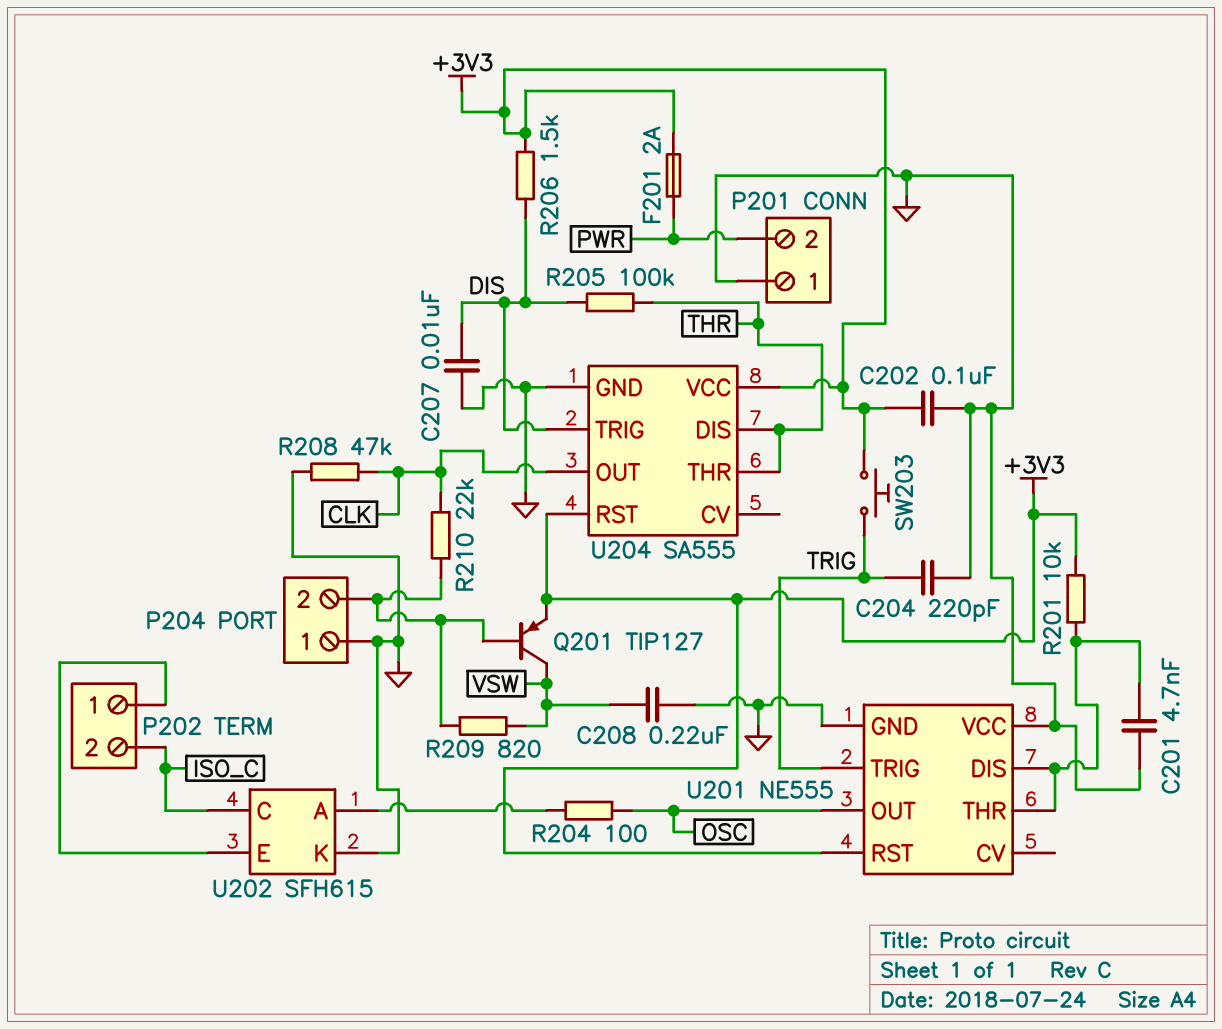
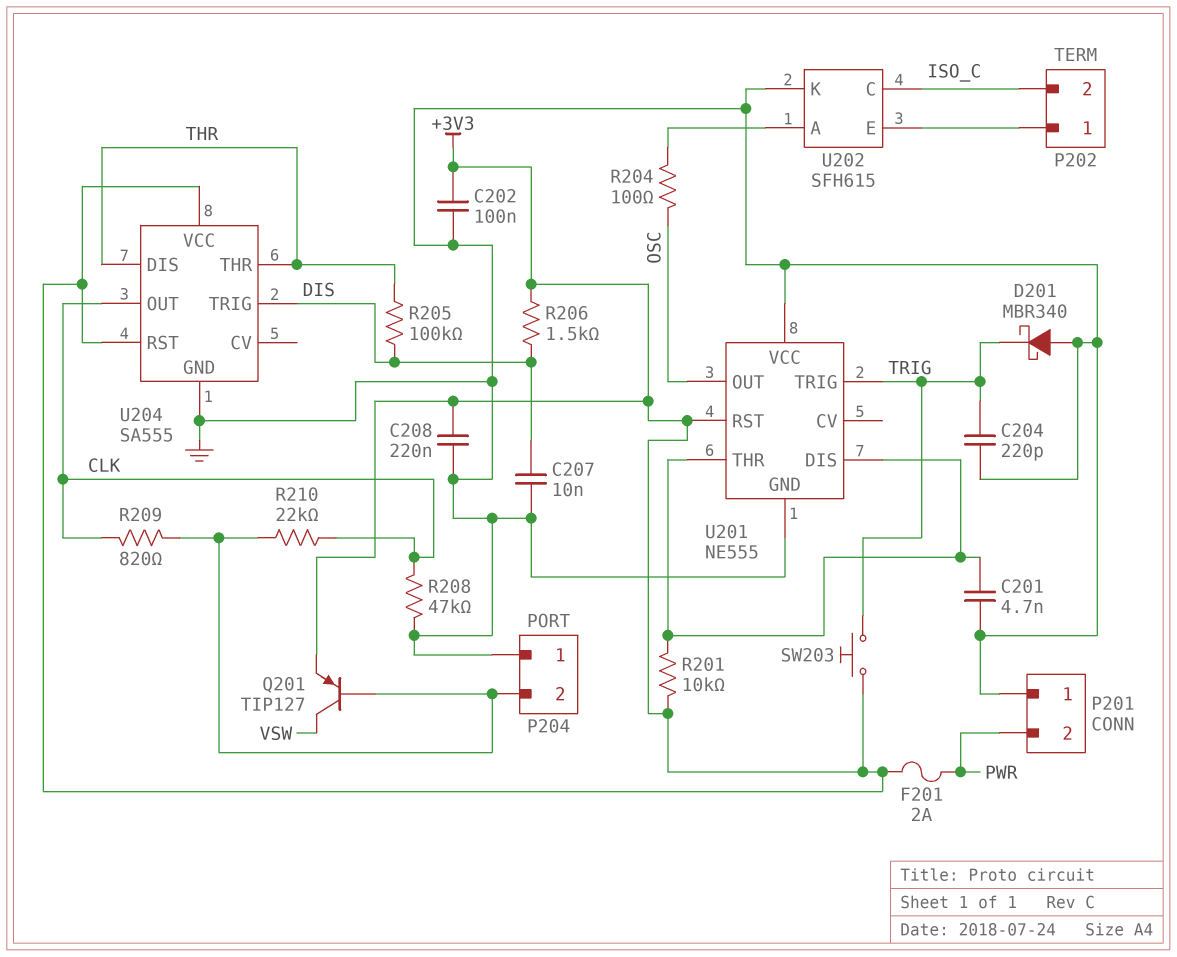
C208: 220nF (GND, VSW) -> 220nF (+3V3, GND)
D201: none -> schottky MBR340 (A GND, K TRIG)
R209: 820 (P204/2, VSW) -> 820 (CLK, P204/2)

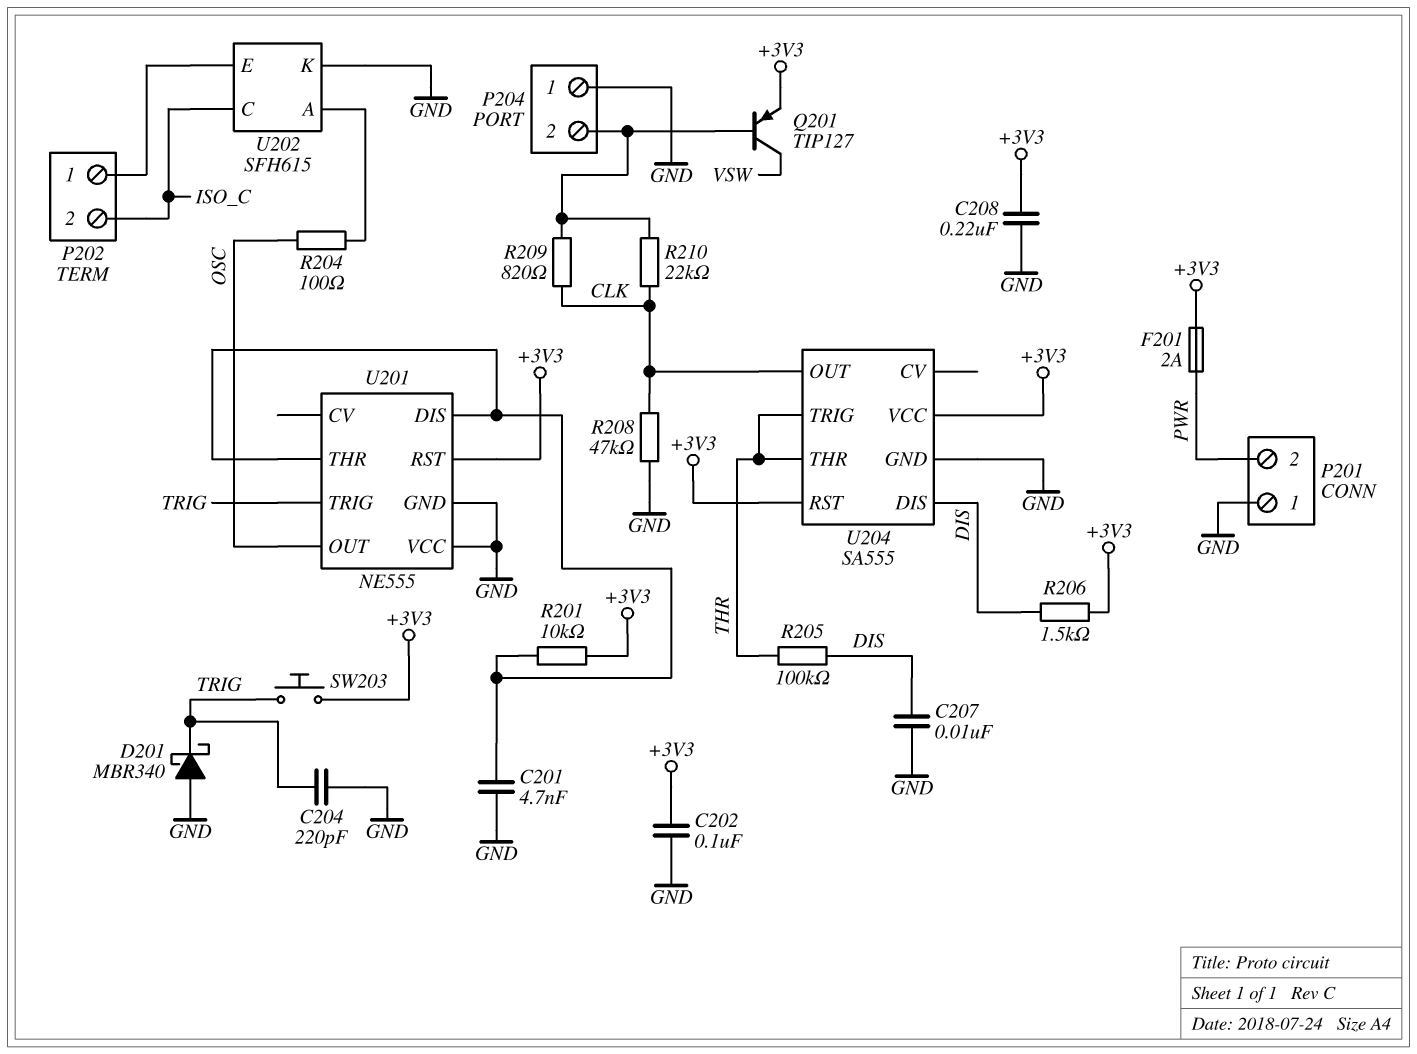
U204 pin DIS: THR -> DIS
U204 pin TRIG: DIS -> THR

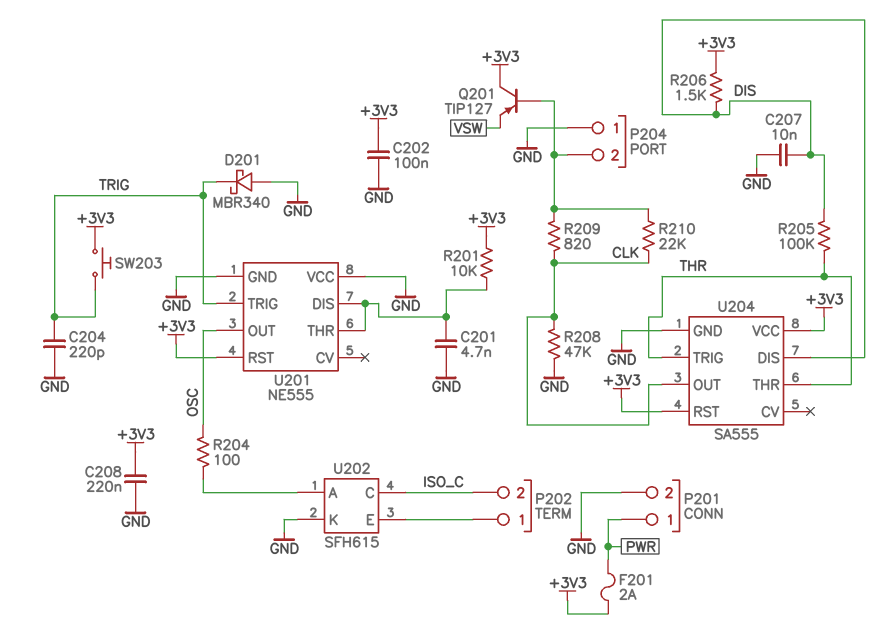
P201 pin 1: GND -> PWR
P201 pin 2: PWR -> GND
Q201: PNP TIP127 (B P204/2, C VSW, E +3V3) -> PNP TIP127 (B P204/2, C +3V3, E VSW)

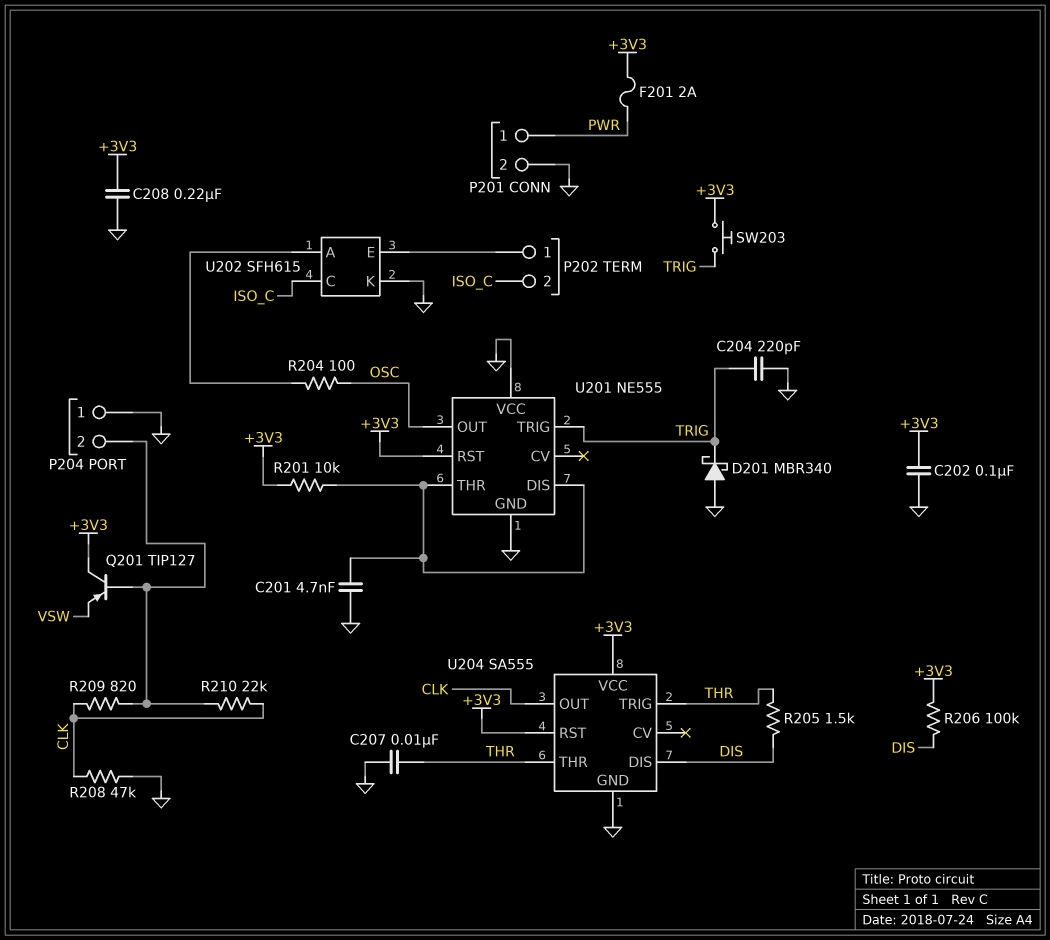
C207: 10nF (DIS, GND) -> 10nF (GND, THR)
R205: 100k (DIS, THR) -> 1.5k (DIS, THR)
R206: 1.5k (+3V3, DIS) -> 100k (+3V3, DIS)

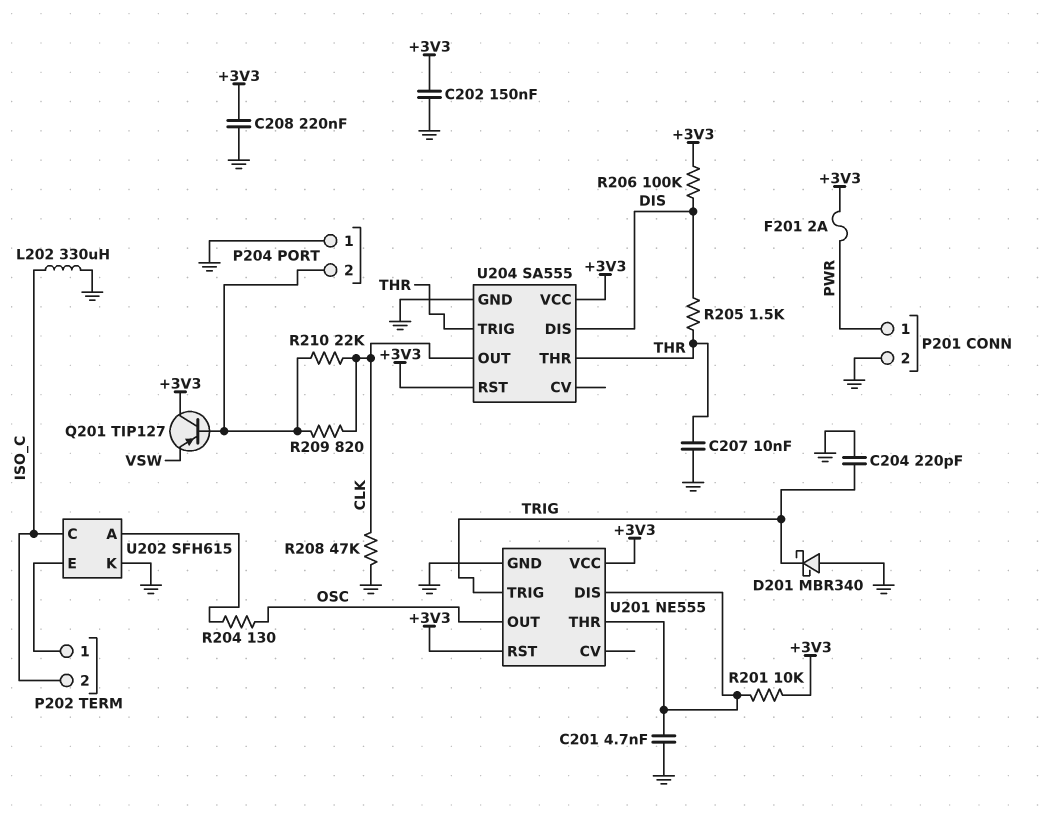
C202: 100nF (+3V3, GND) -> 150nF (+3V3, GND)
L202: none -> 330uH (GND, ISO_C)
R204: 100 (OSC, U202/A) -> 130 (OSC, U202/A)
SW203: button (+3V3, TRIG) -> none
U201 pin VCC: GND -> +3V3

